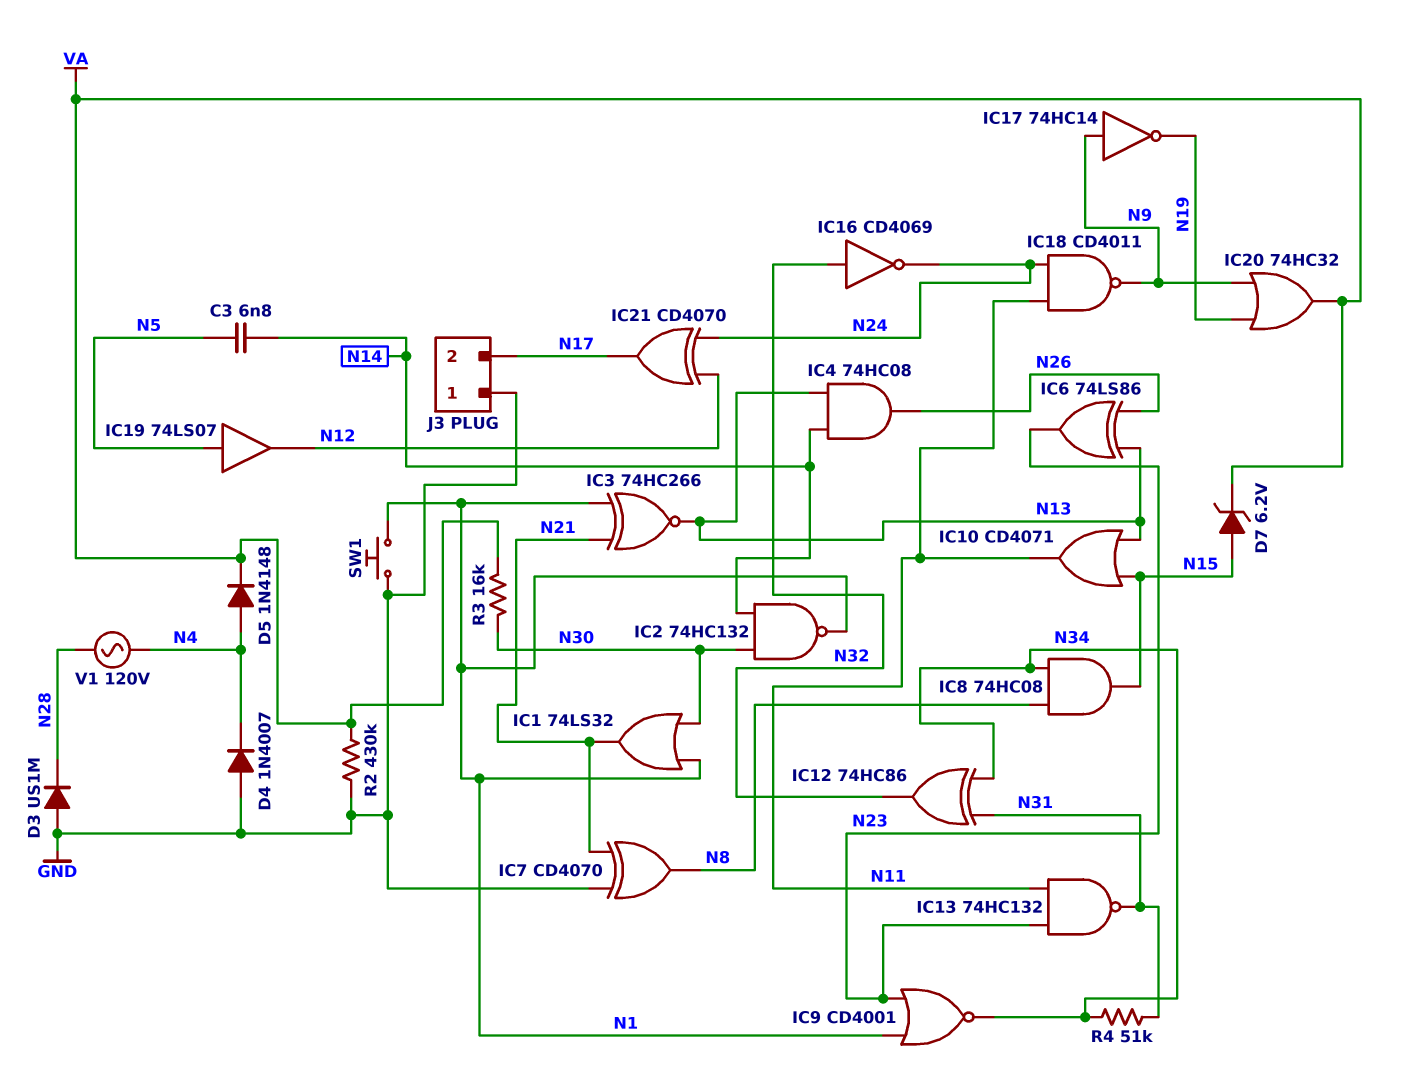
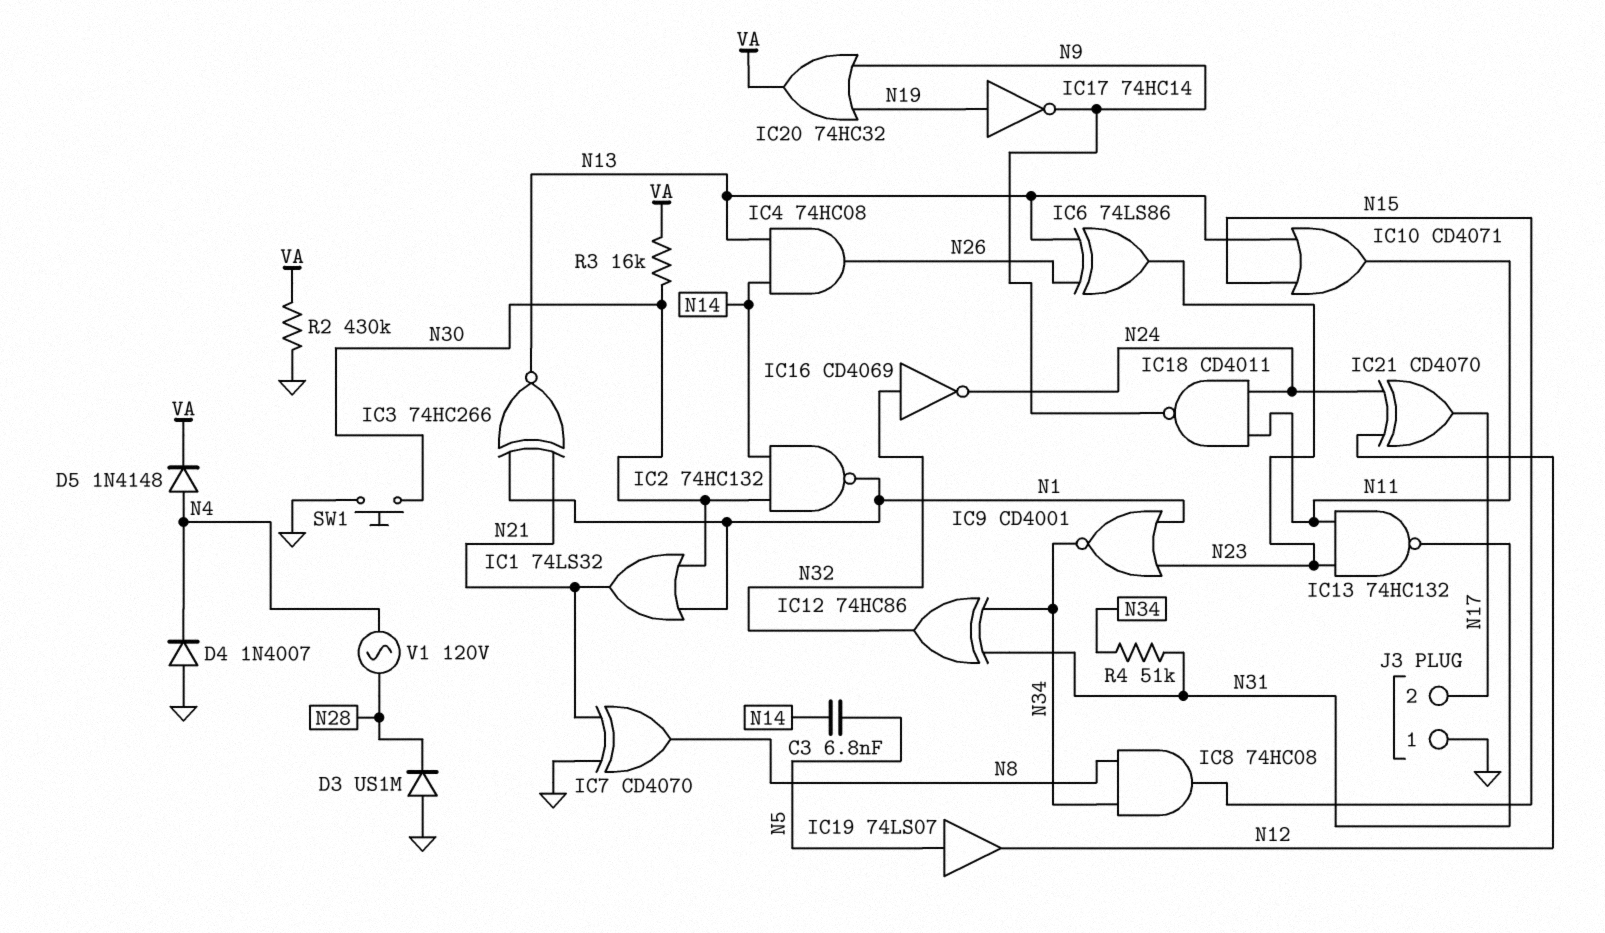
D7: zener 6.2V (A N15, K VA) -> none
IC17: NOT 74HC14 (in N9, out N19) -> NOT 74HC14 (in N19, out N9)
SW1: button (GND, N1) -> button (GND, N30)

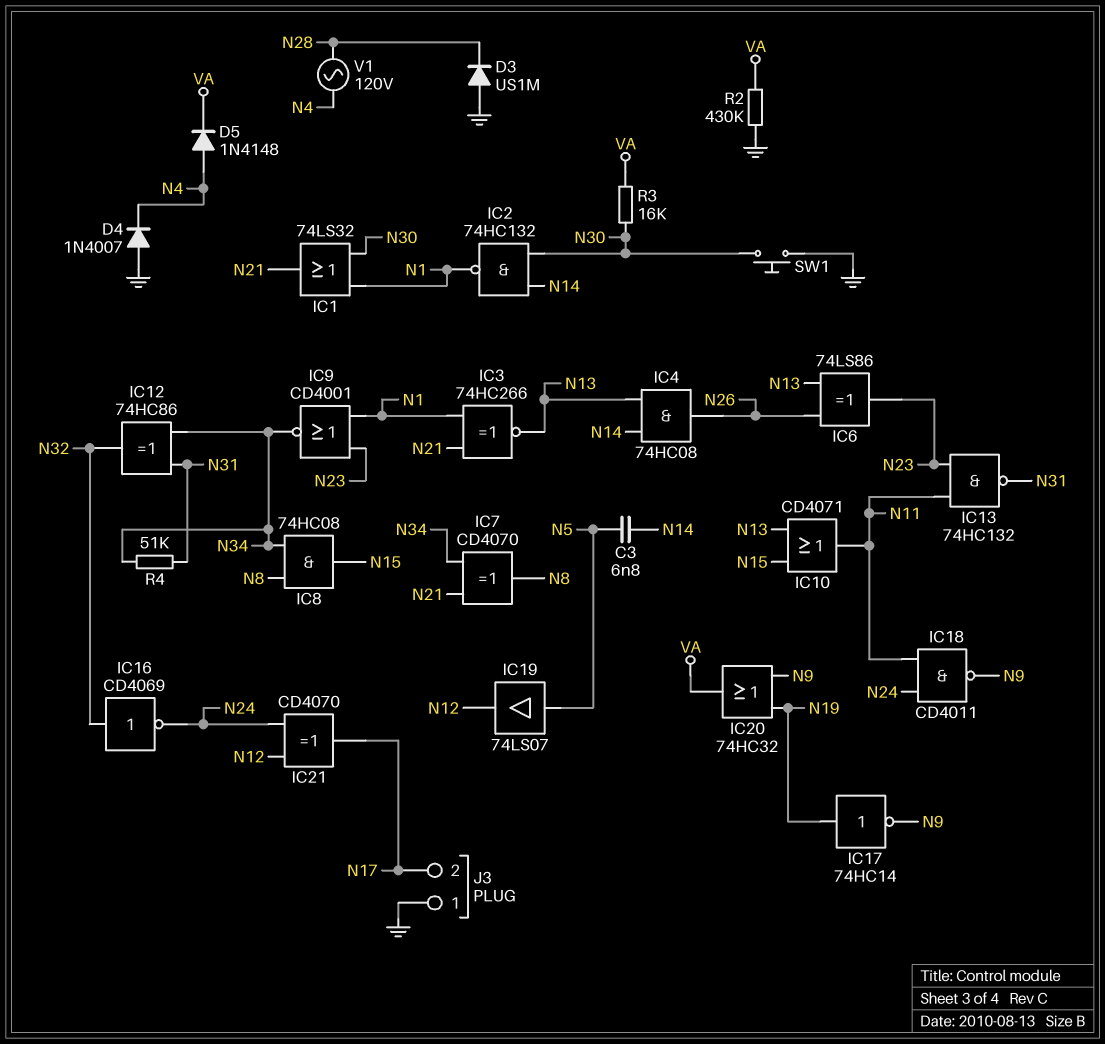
IC7: XOR CD4070 (in GND, in N21, out N8) -> XOR CD4070 (in N21, in N34, out N8)

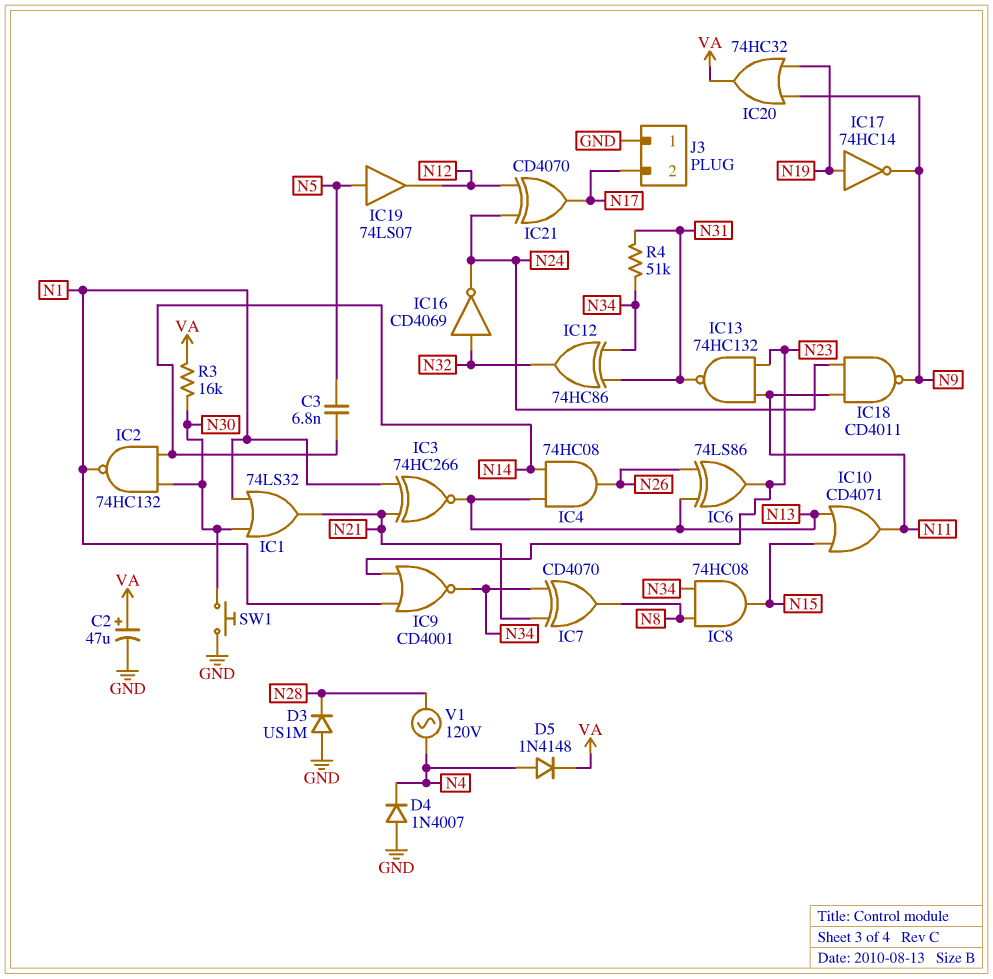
C2: none -> 47uF (plus VA, minus GND)
R2: 430k (GND, VA) -> none

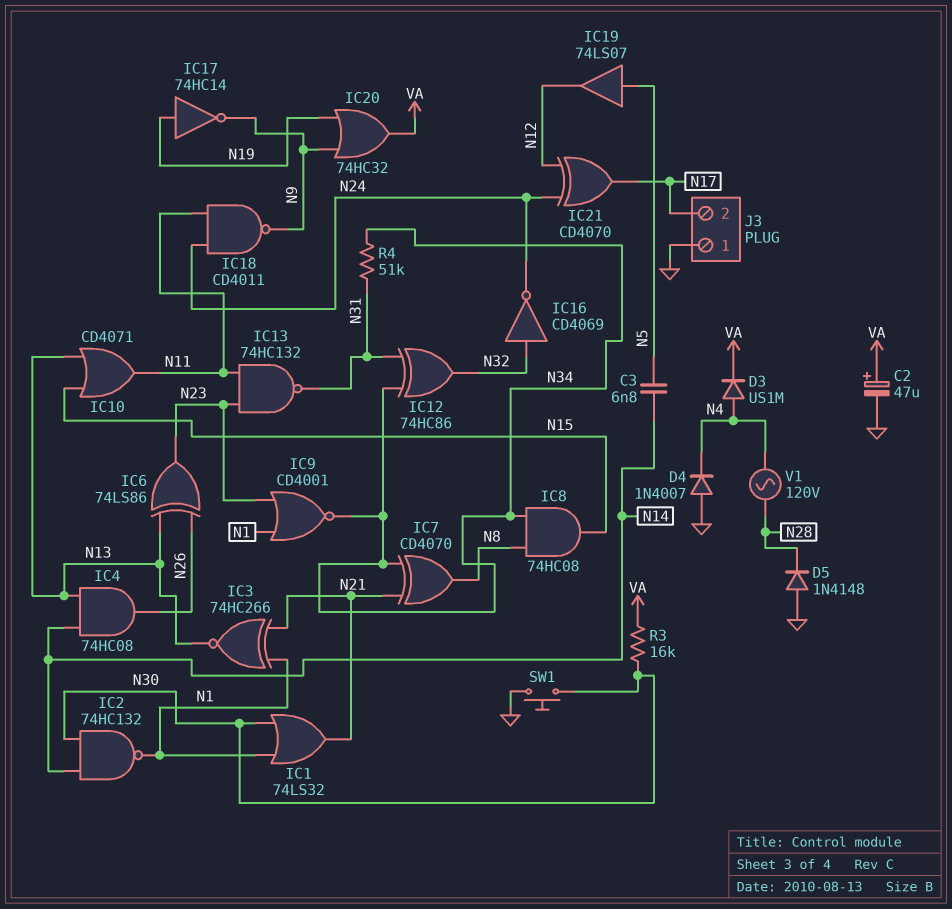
D3: diode US1M (A GND, K N28) -> diode US1M (A N4, K VA)
D5: diode 1N4148 (A N4, K VA) -> diode 1N4148 (A GND, K N28)

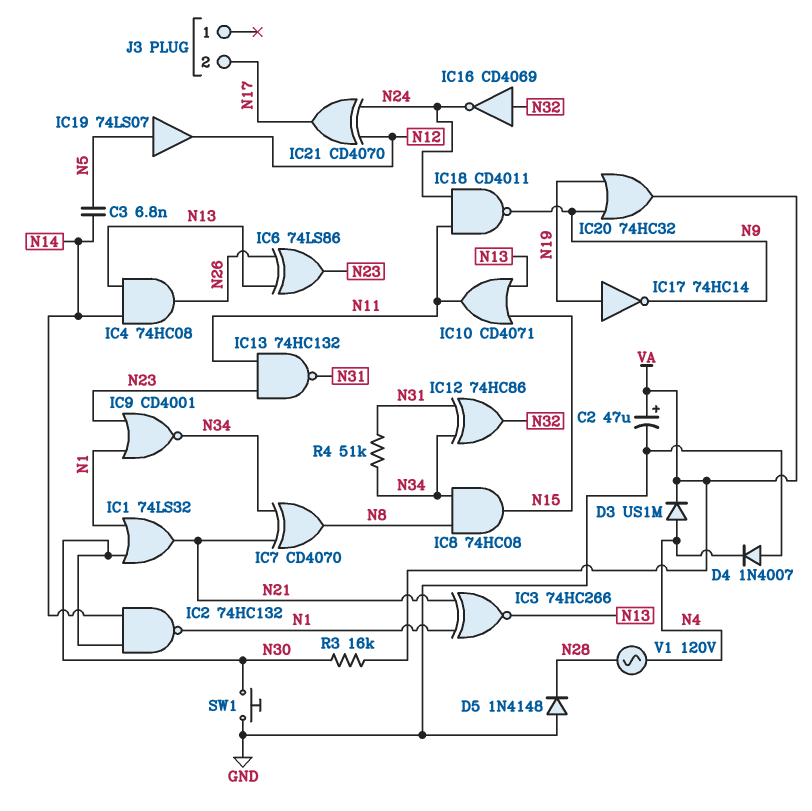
J3 pin 1: GND -> none

